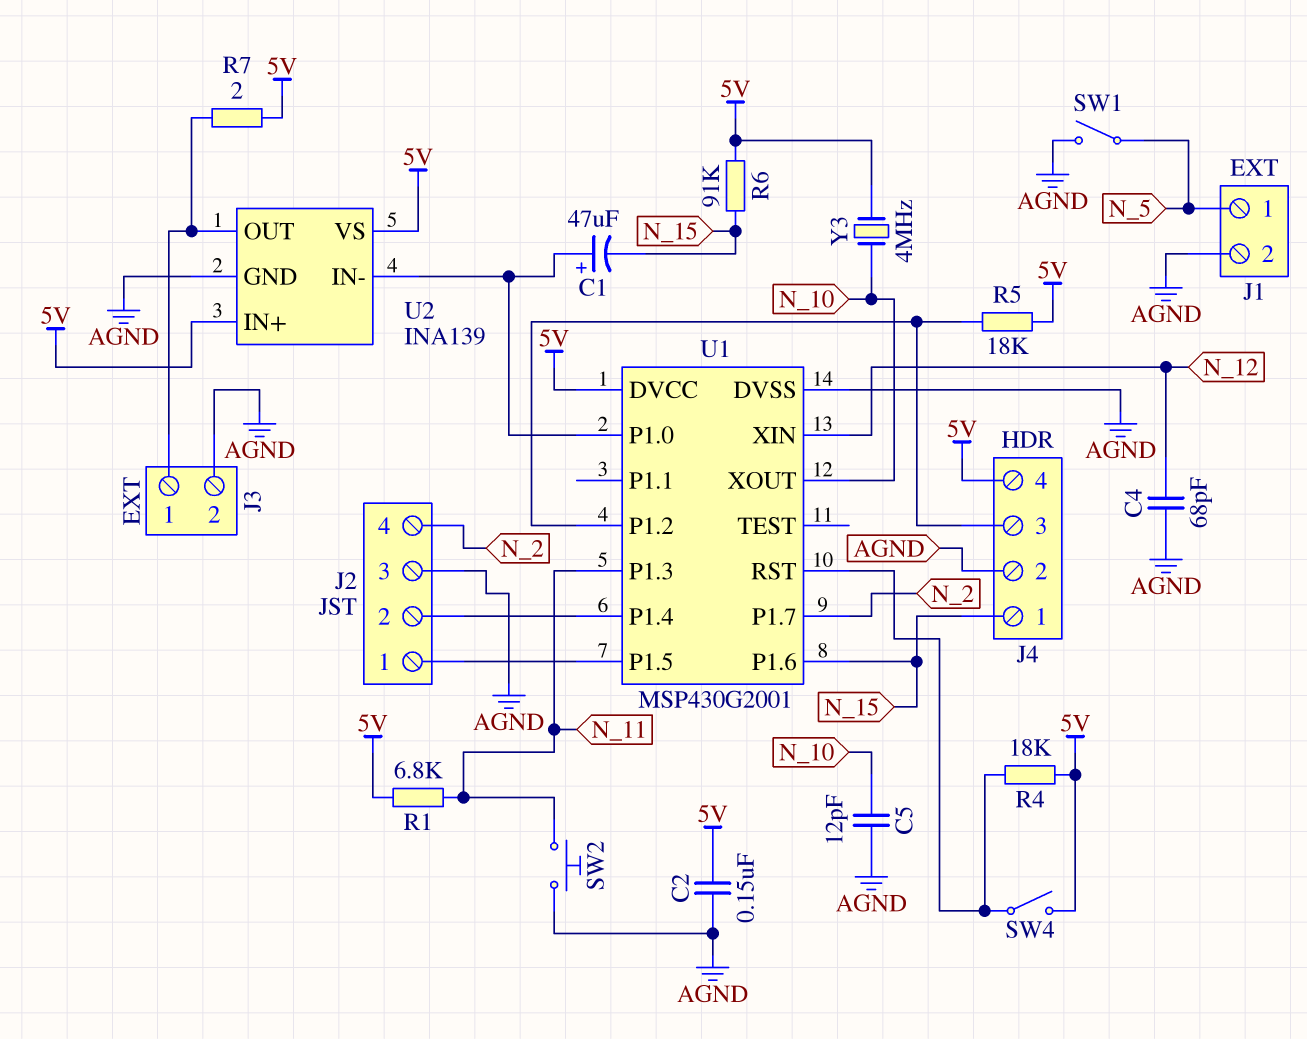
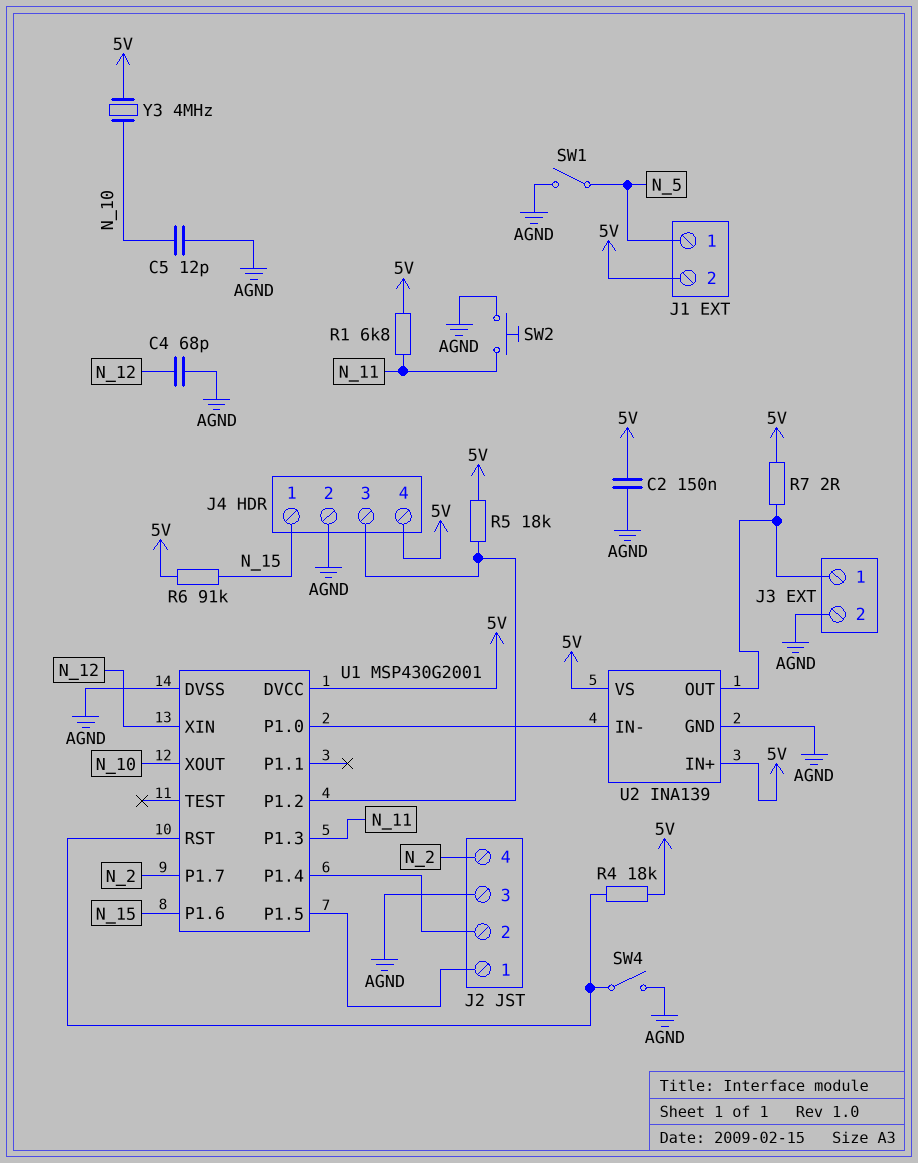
C1: 47uF (plus U1/P1.0, minus N_15) -> none
J1 pin 2: AGND -> 5V
SW4: switch (5V, U1/RST) -> switch (AGND, U1/RST)

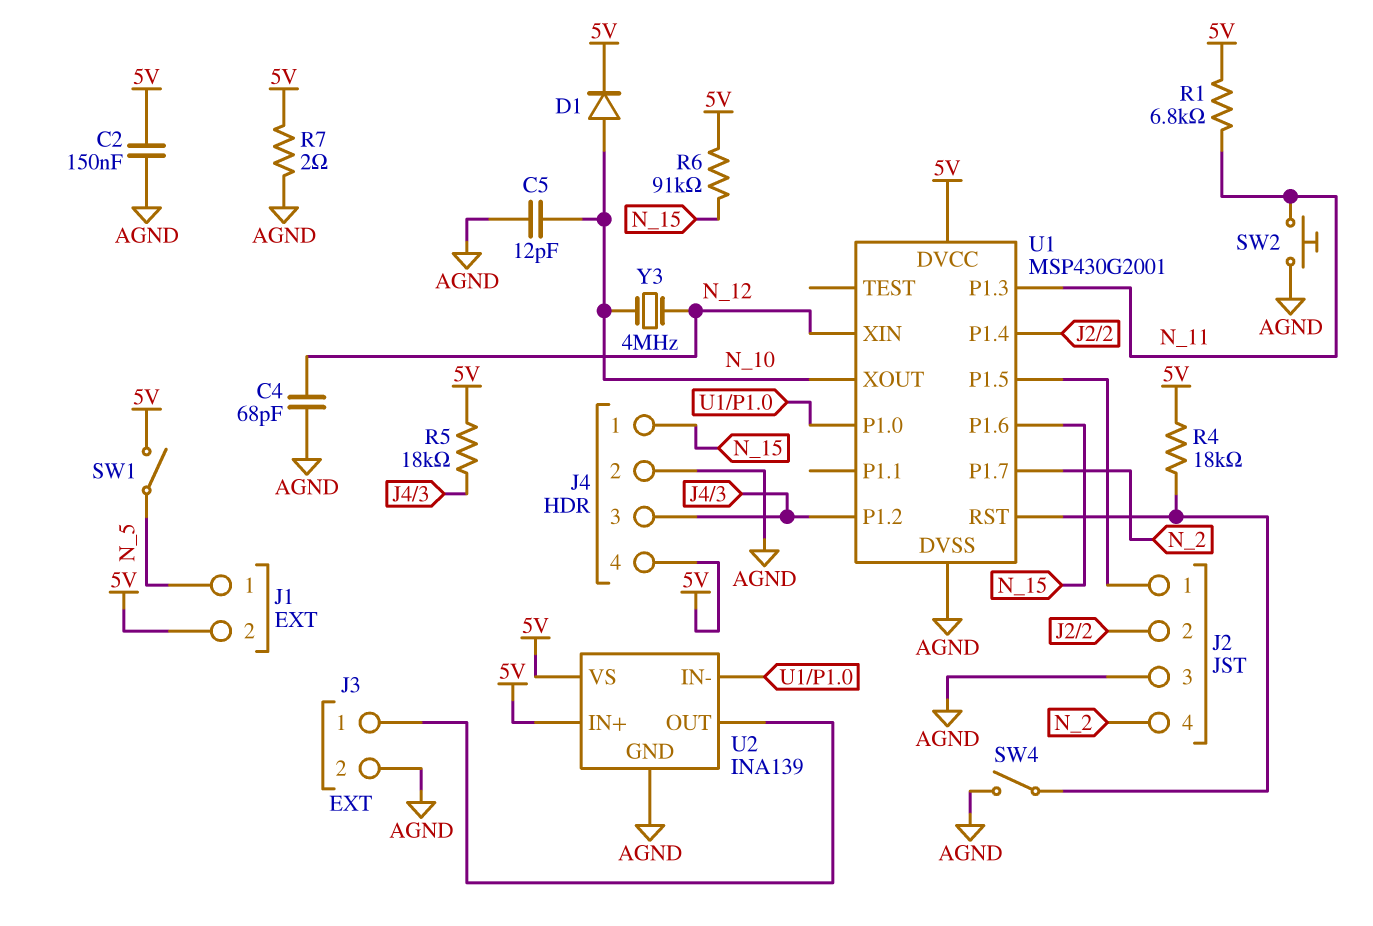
D1: none -> diode (A N_10, K 5V)
R7: 2 (5V, J3/1) -> 2 (5V, AGND)
SW1: switch (AGND, N_5) -> switch (5V, N_5)
Y3: 4MHz (5V, N_10) -> 4MHz (N_10, N_12)

